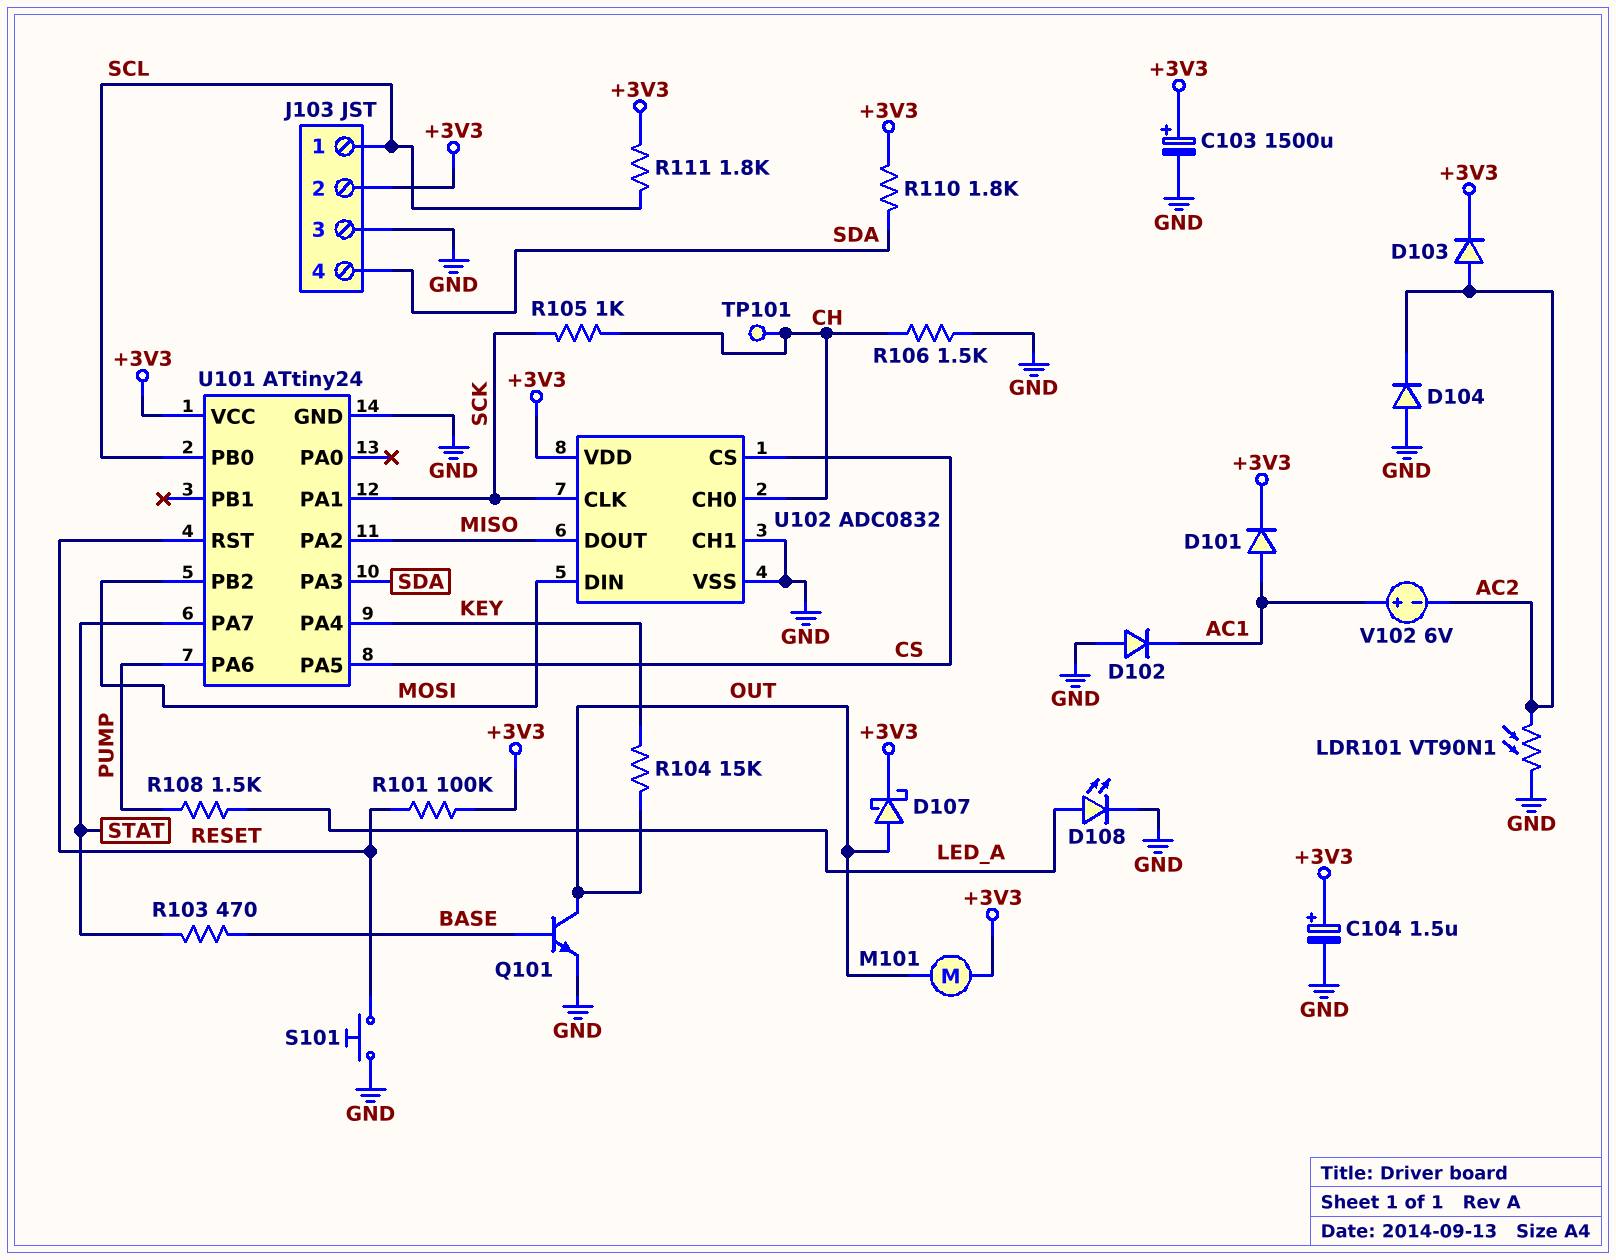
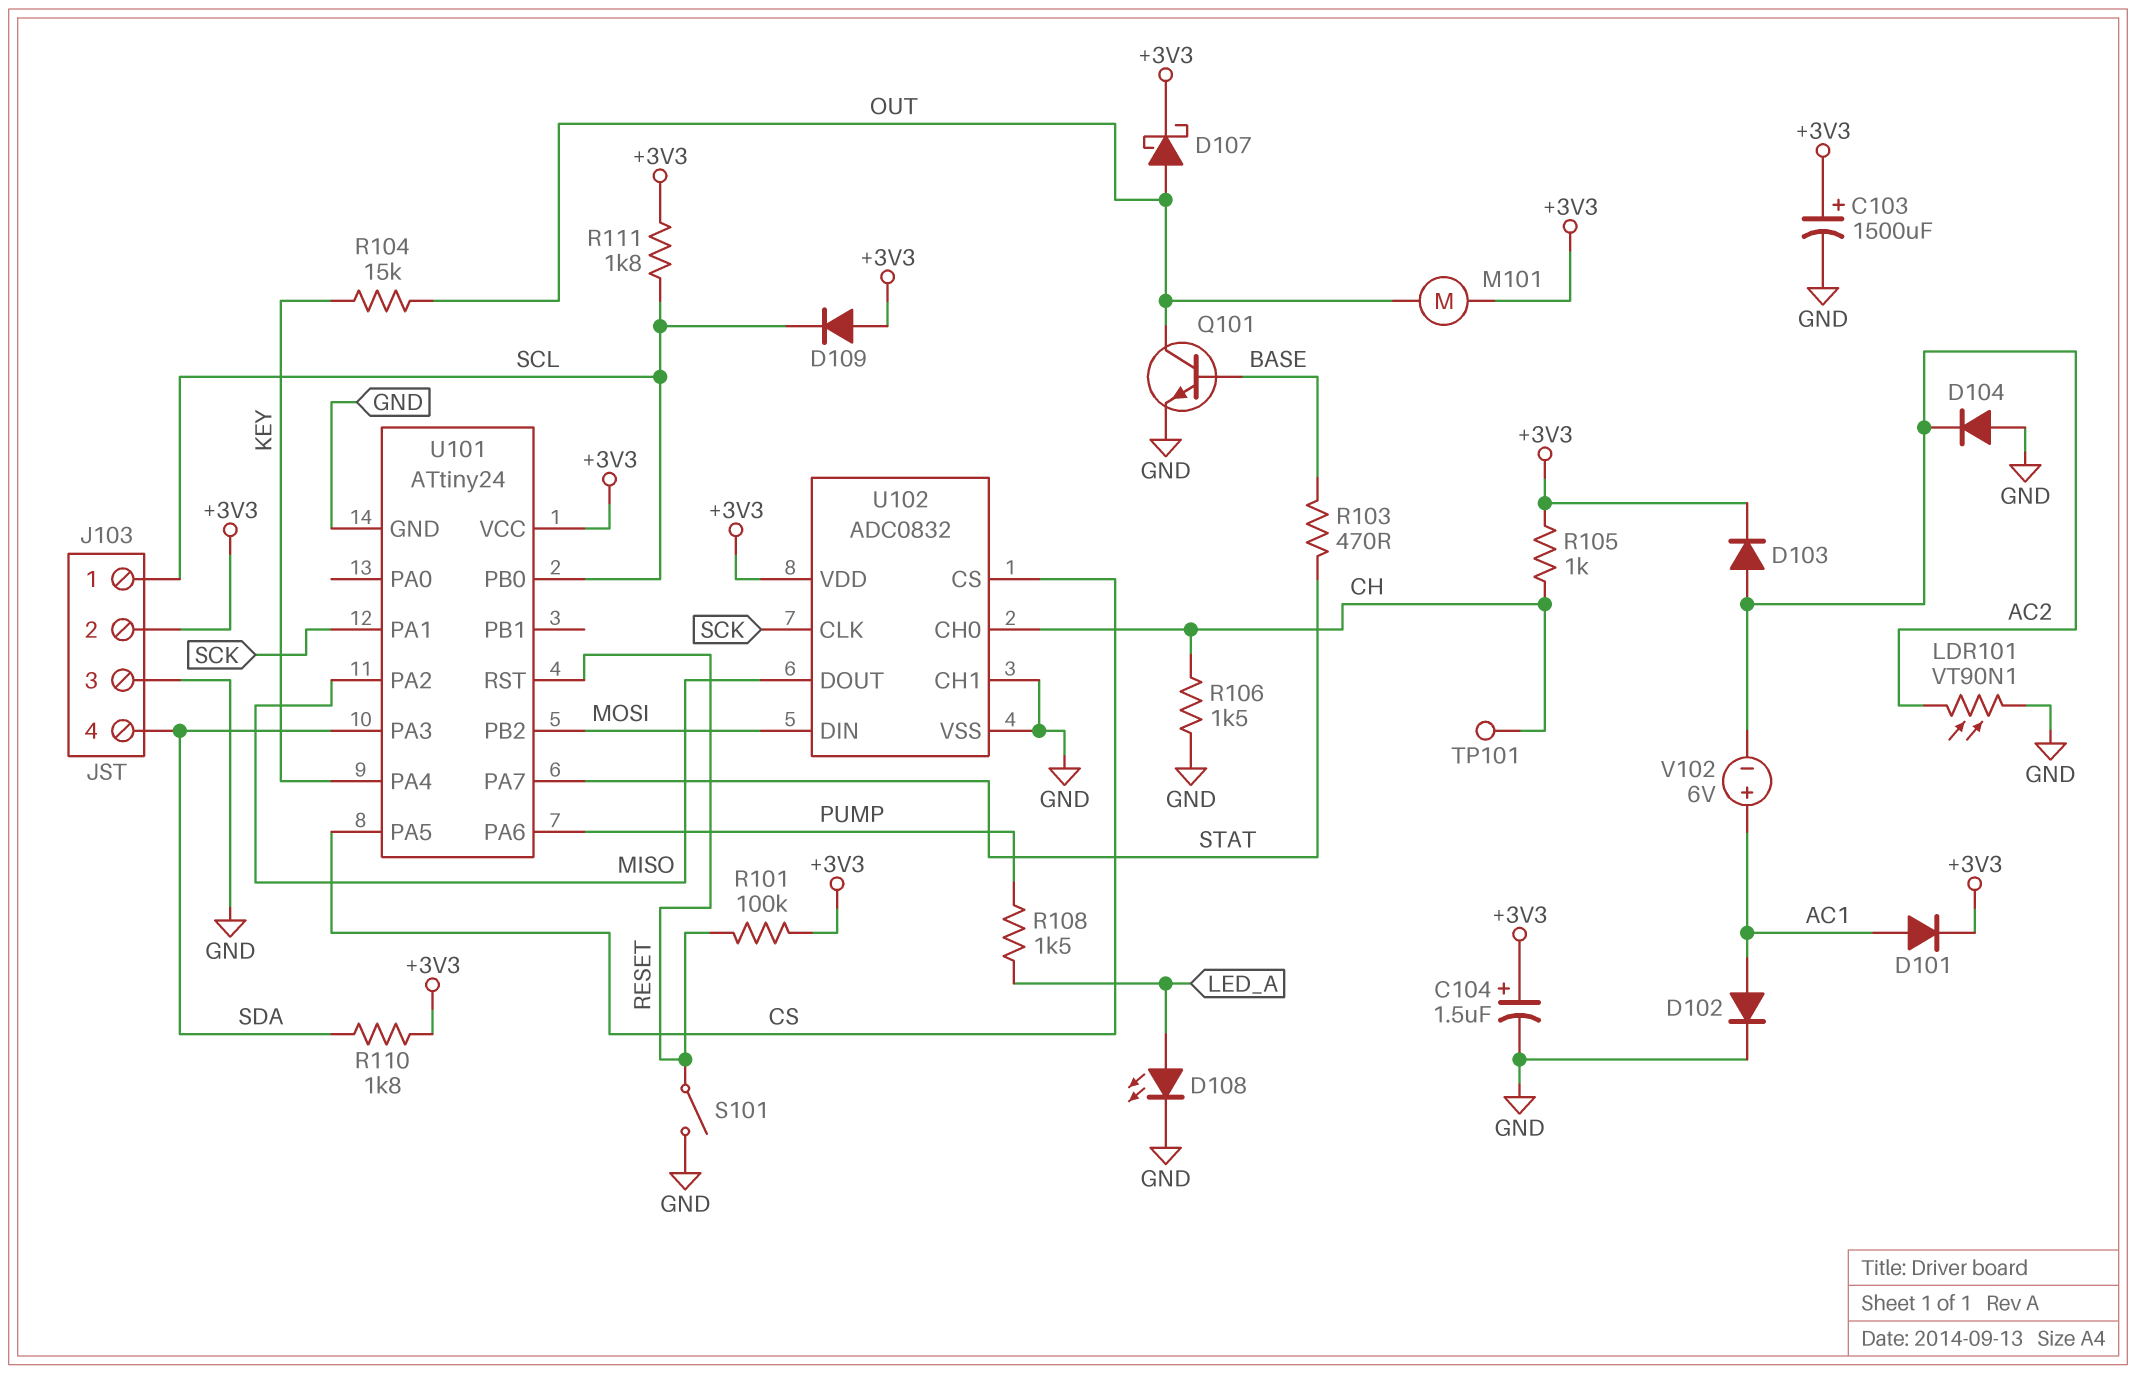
D102: diode (A GND, K AC1) -> diode (A AC1, K GND)
D109: none -> diode (A +3V3, K SCL)
R105: 1k (CH, SCK) -> 1k (+3V3, CH)
S101: button (GND, RESET) -> switch (GND, RESET)

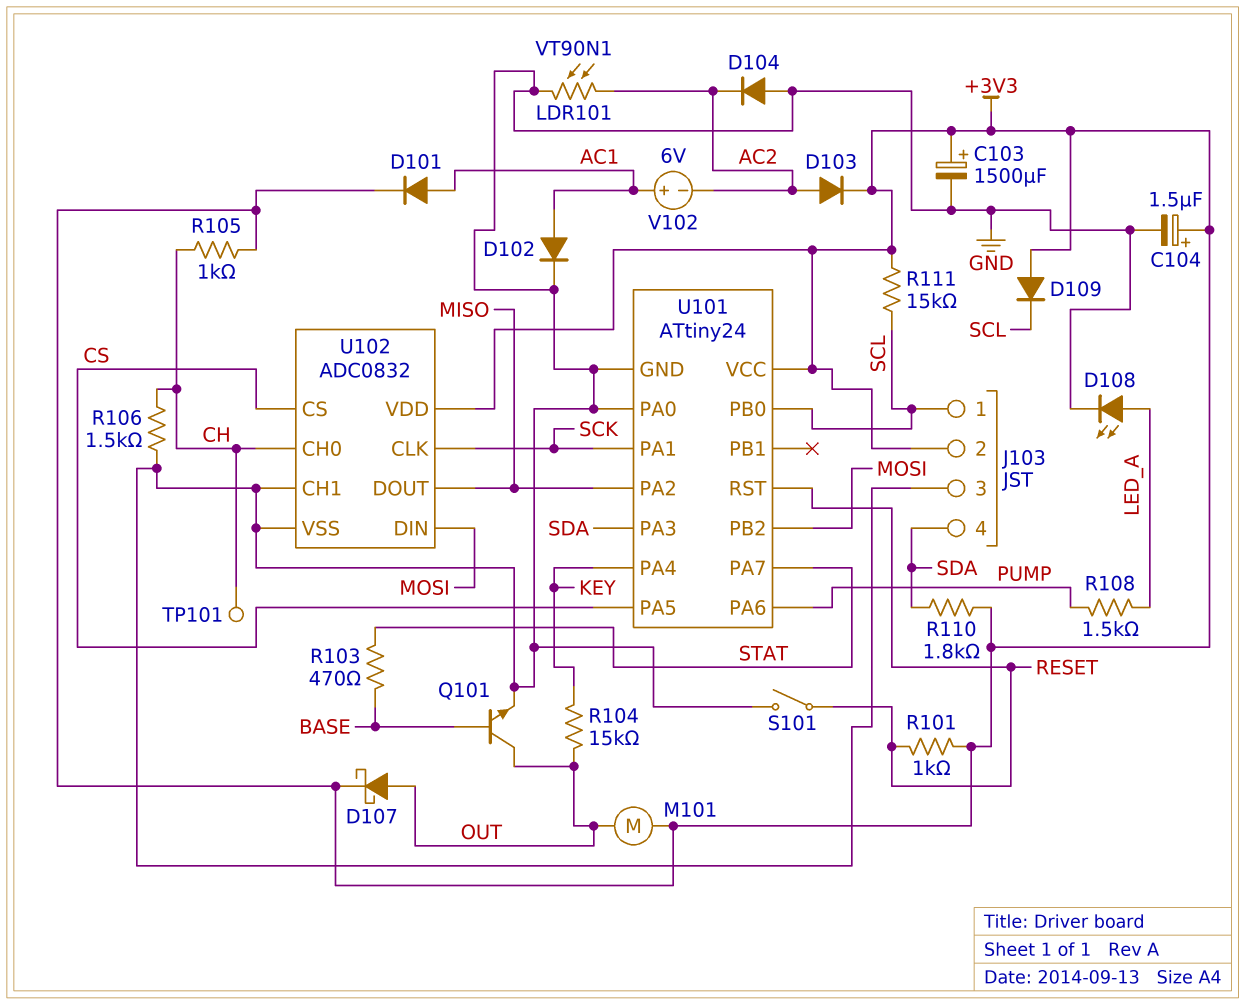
R101: 100k (+3V3, RESET) -> 1k (+3V3, RESET)
R111: 1.8k (+3V3, SCL) -> 15k (+3V3, SCL)
U101 pin PA0: none -> GND

